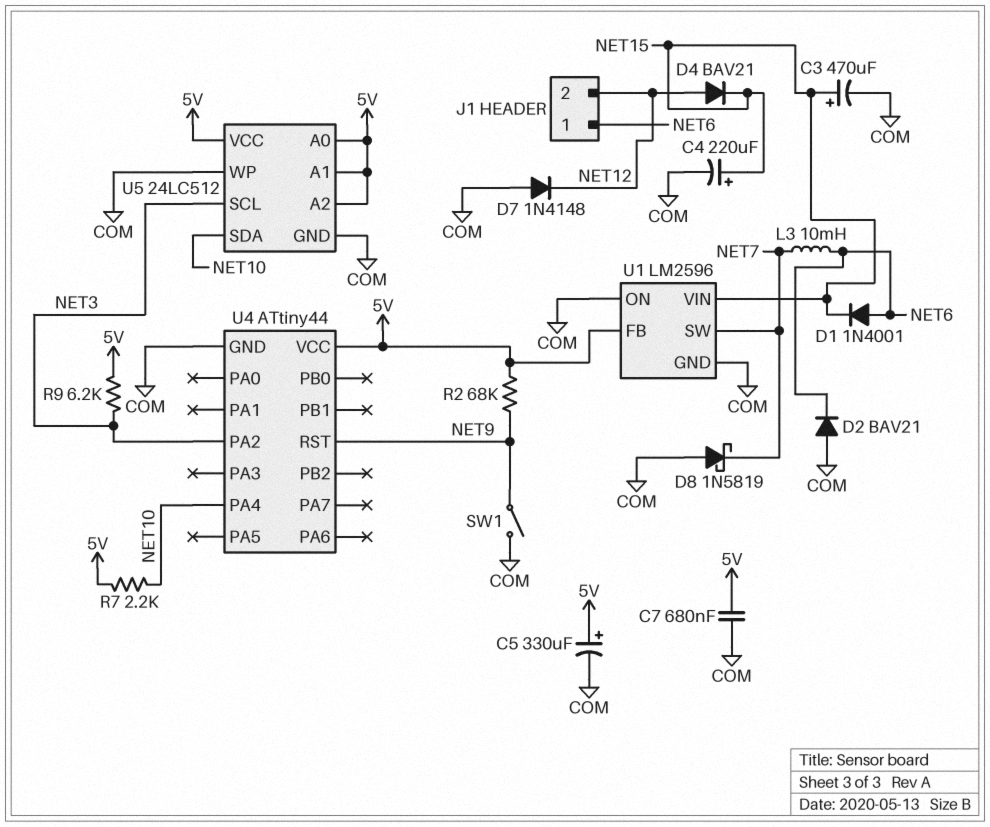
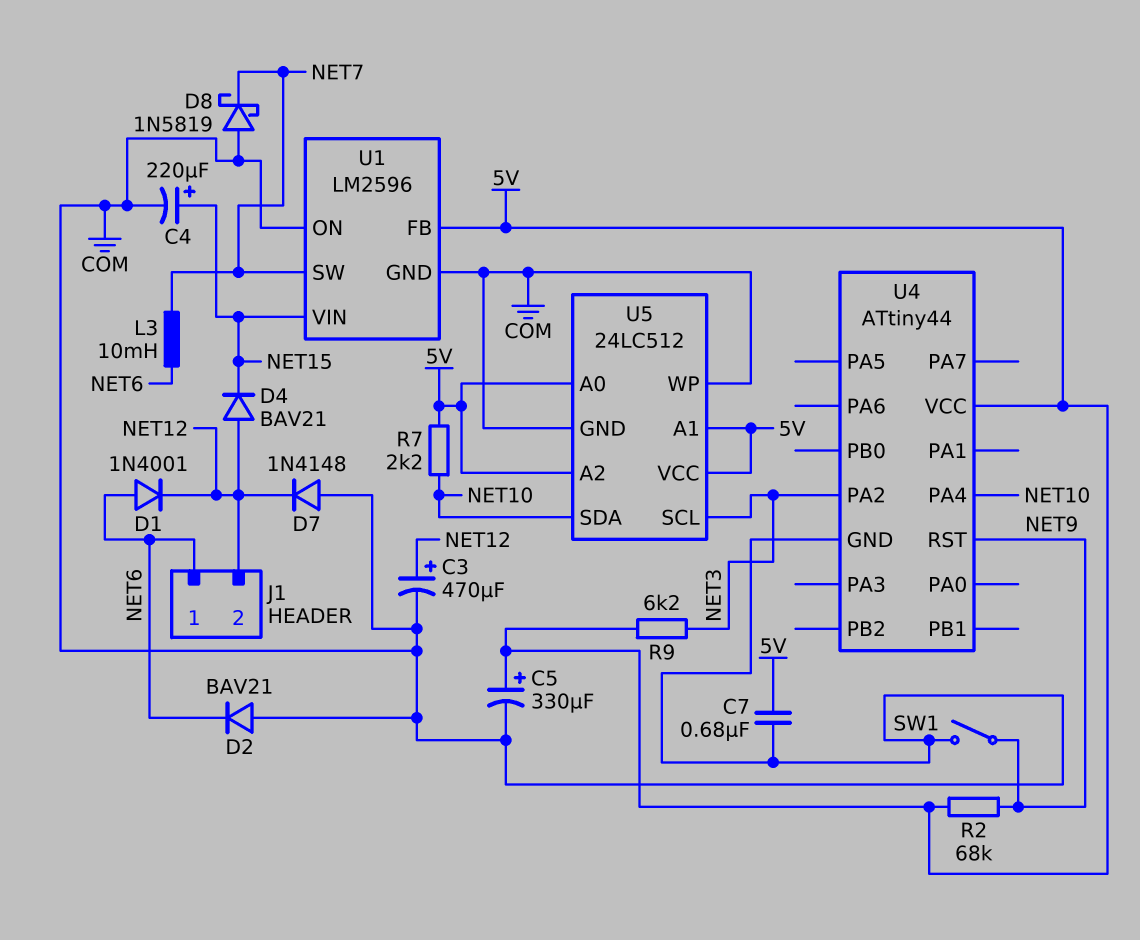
C3: 470uF (plus NET15, minus COM) -> 470uF (plus NET12, minus COM)
D1: diode 1N4001 (A NET6, K NET15) -> diode 1N4001 (A NET6, K NET12)

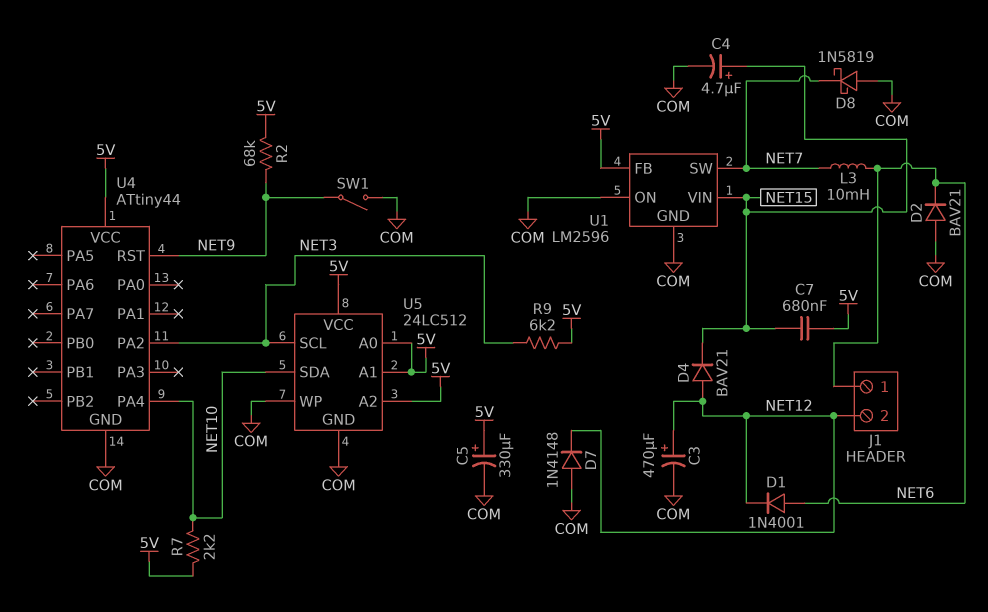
C4: 220uF (plus NET15, minus COM) -> 4.7uF (plus NET15, minus COM)
C7: 680nF (5V, COM) -> 680nF (5V, NET15)

